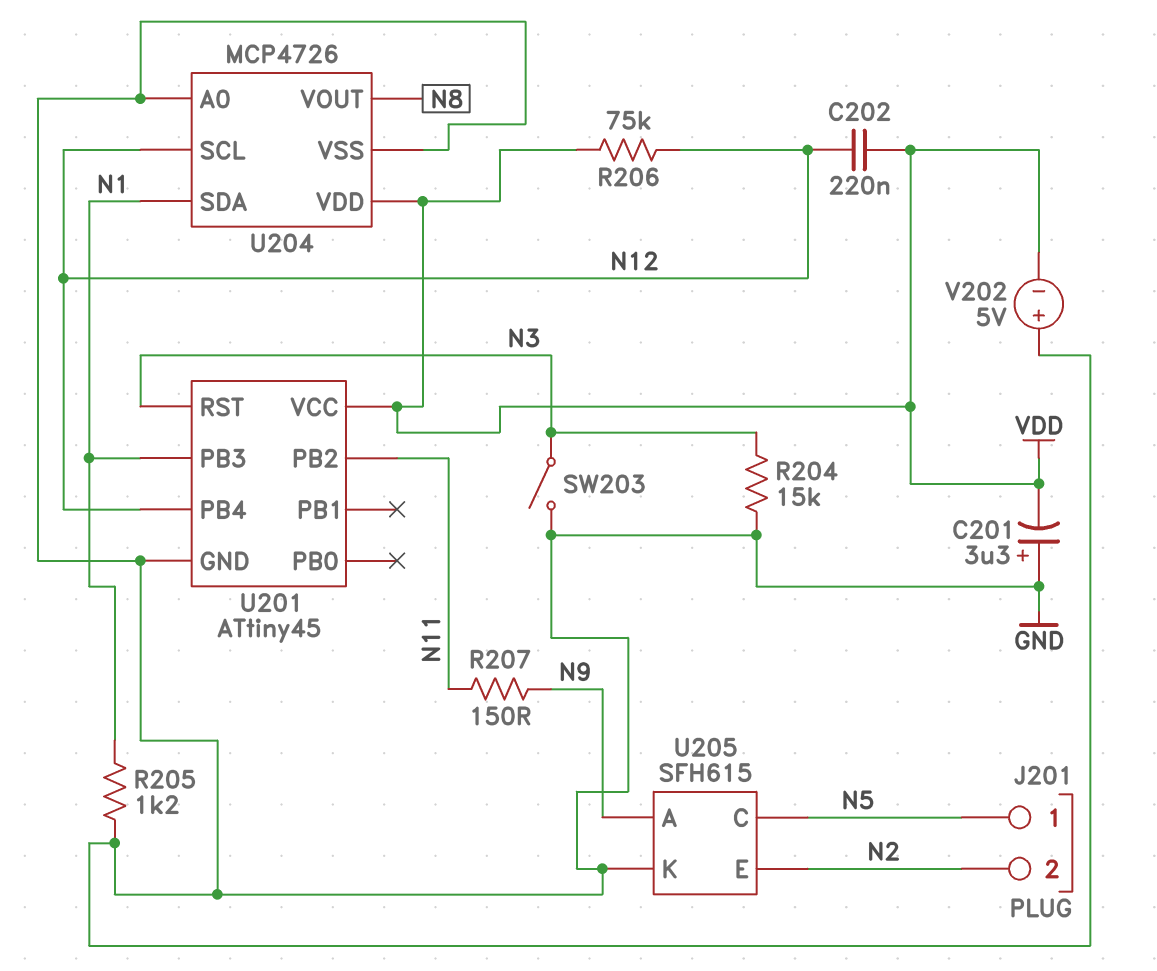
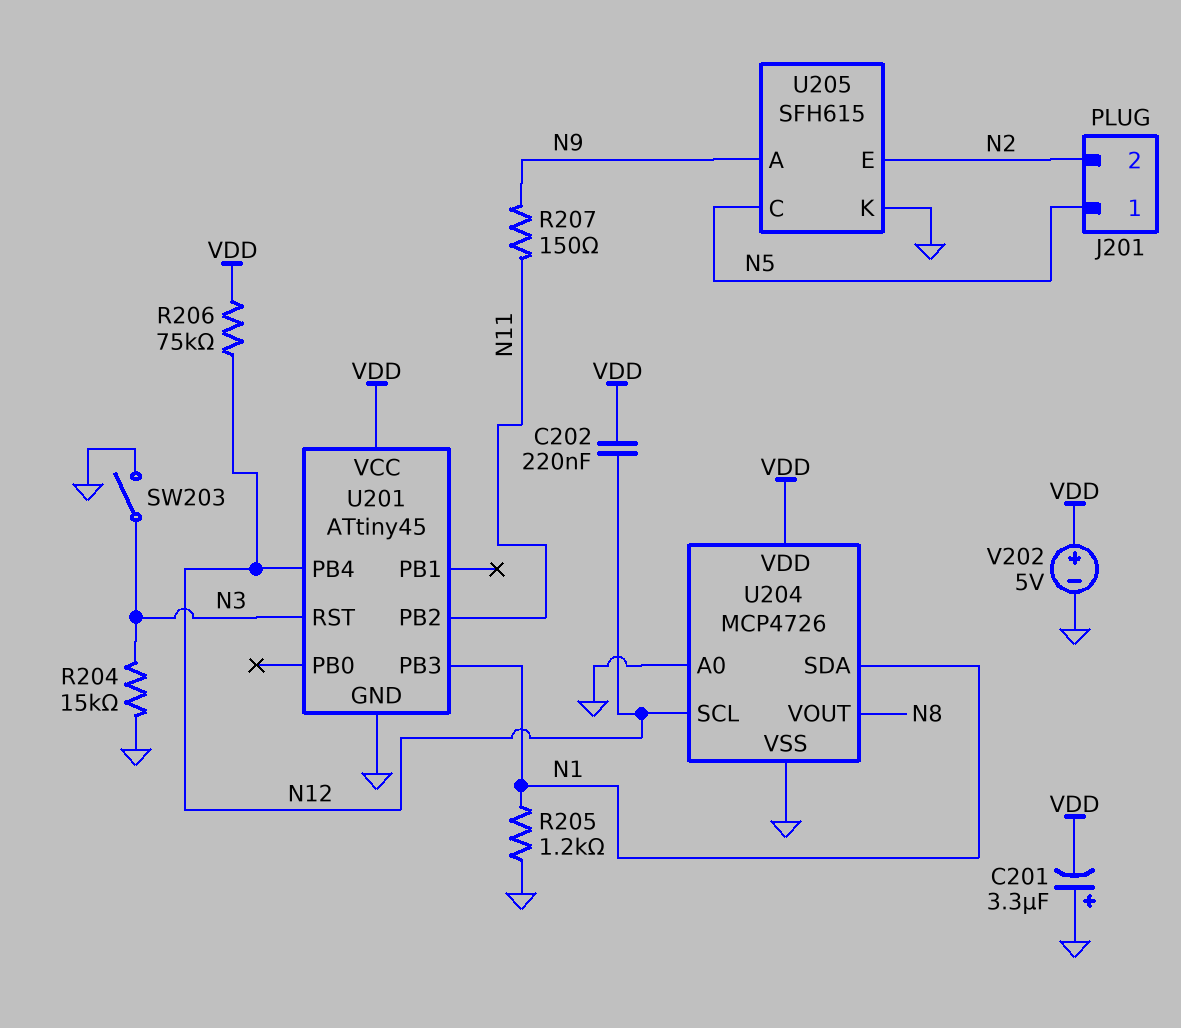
V202: 5V (plus GND, minus VDD) -> 5V (plus VDD, minus GND)

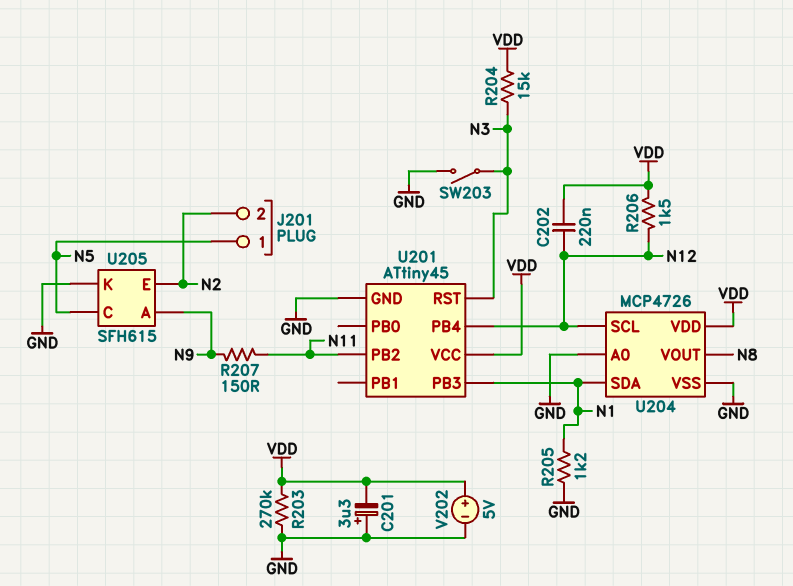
R203: none -> 270k (GND, VDD)
R204: 15k (GND, N3) -> 15k (N3, VDD)
R206: 75k (N12, VDD) -> 1.5k (N12, VDD)

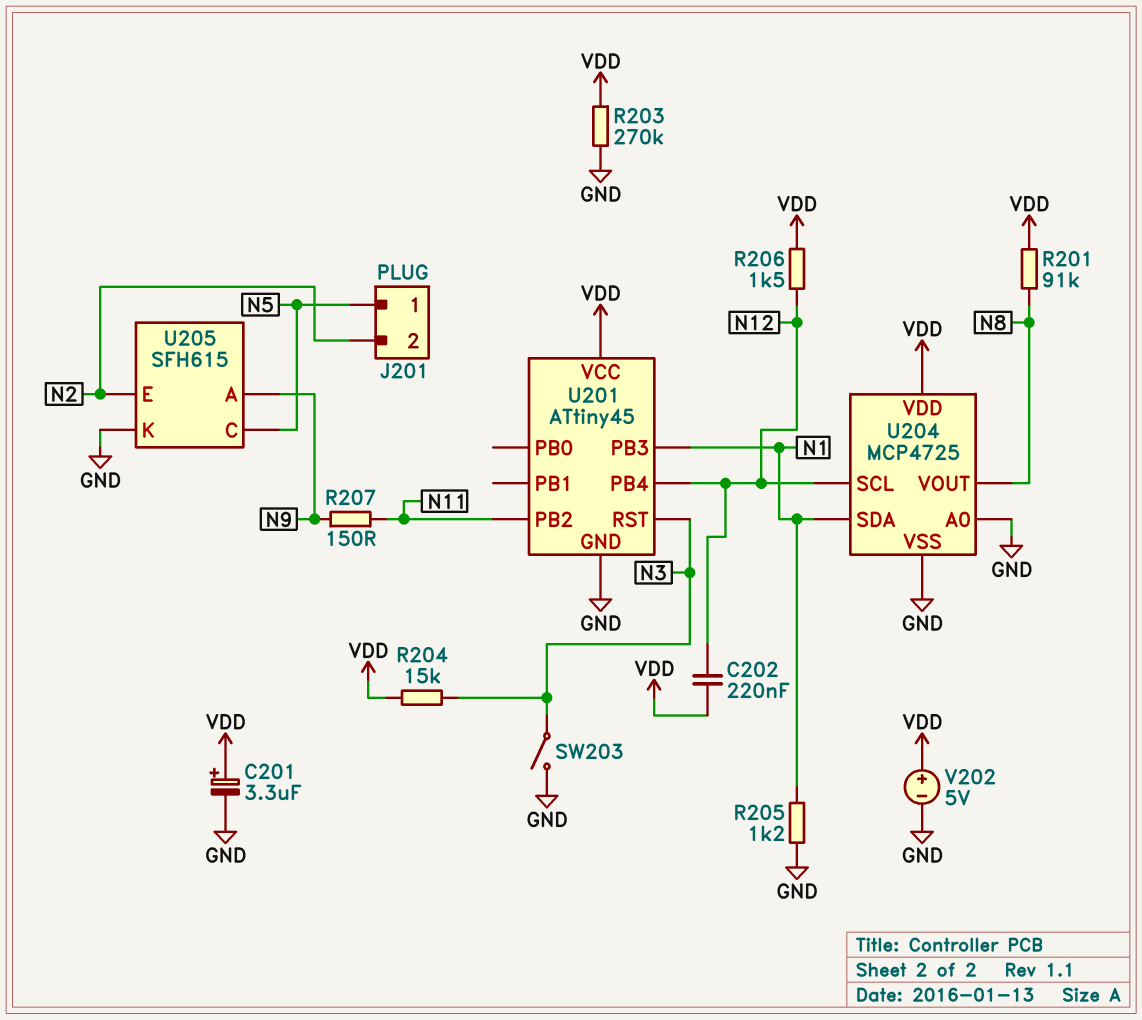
C201: 3.3uF (plus GND, minus VDD) -> 3.3uF (plus VDD, minus GND)
R201: none -> 91k (N8, VDD)
U204: MCP4726 -> MCP4725

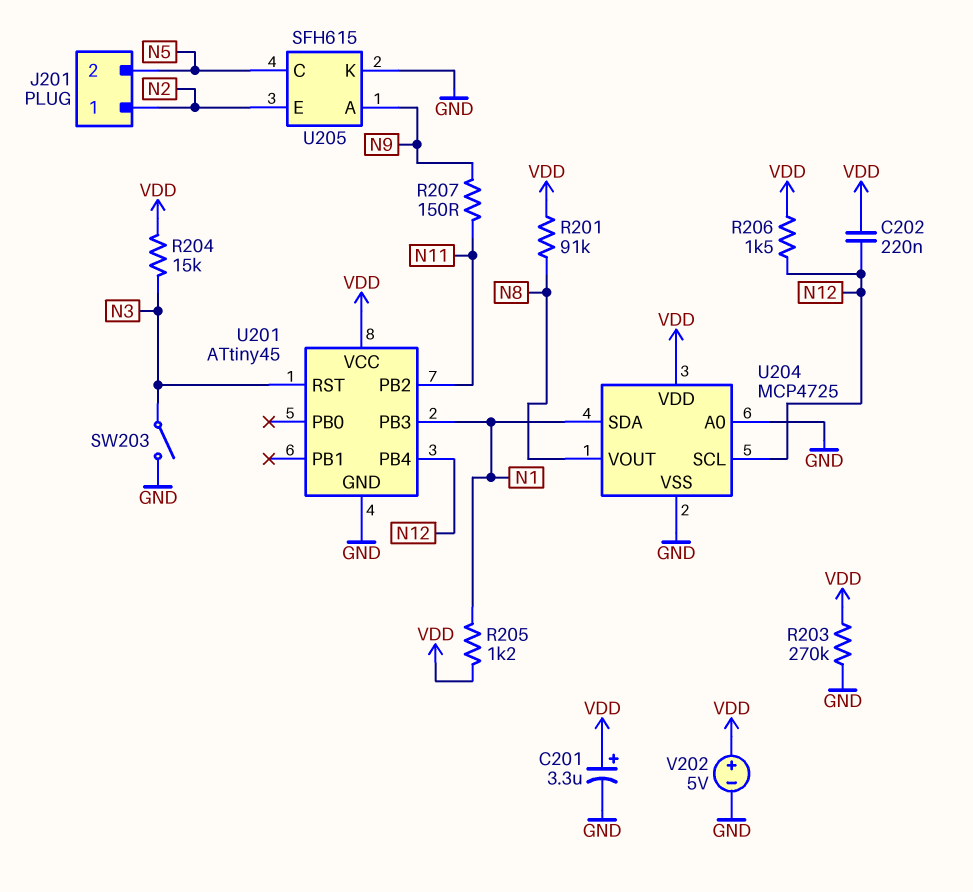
J201 pin 1: N5 -> N2
J201 pin 2: N2 -> N5
R205: 1.2k (GND, N1) -> 1.2k (N1, VDD)

